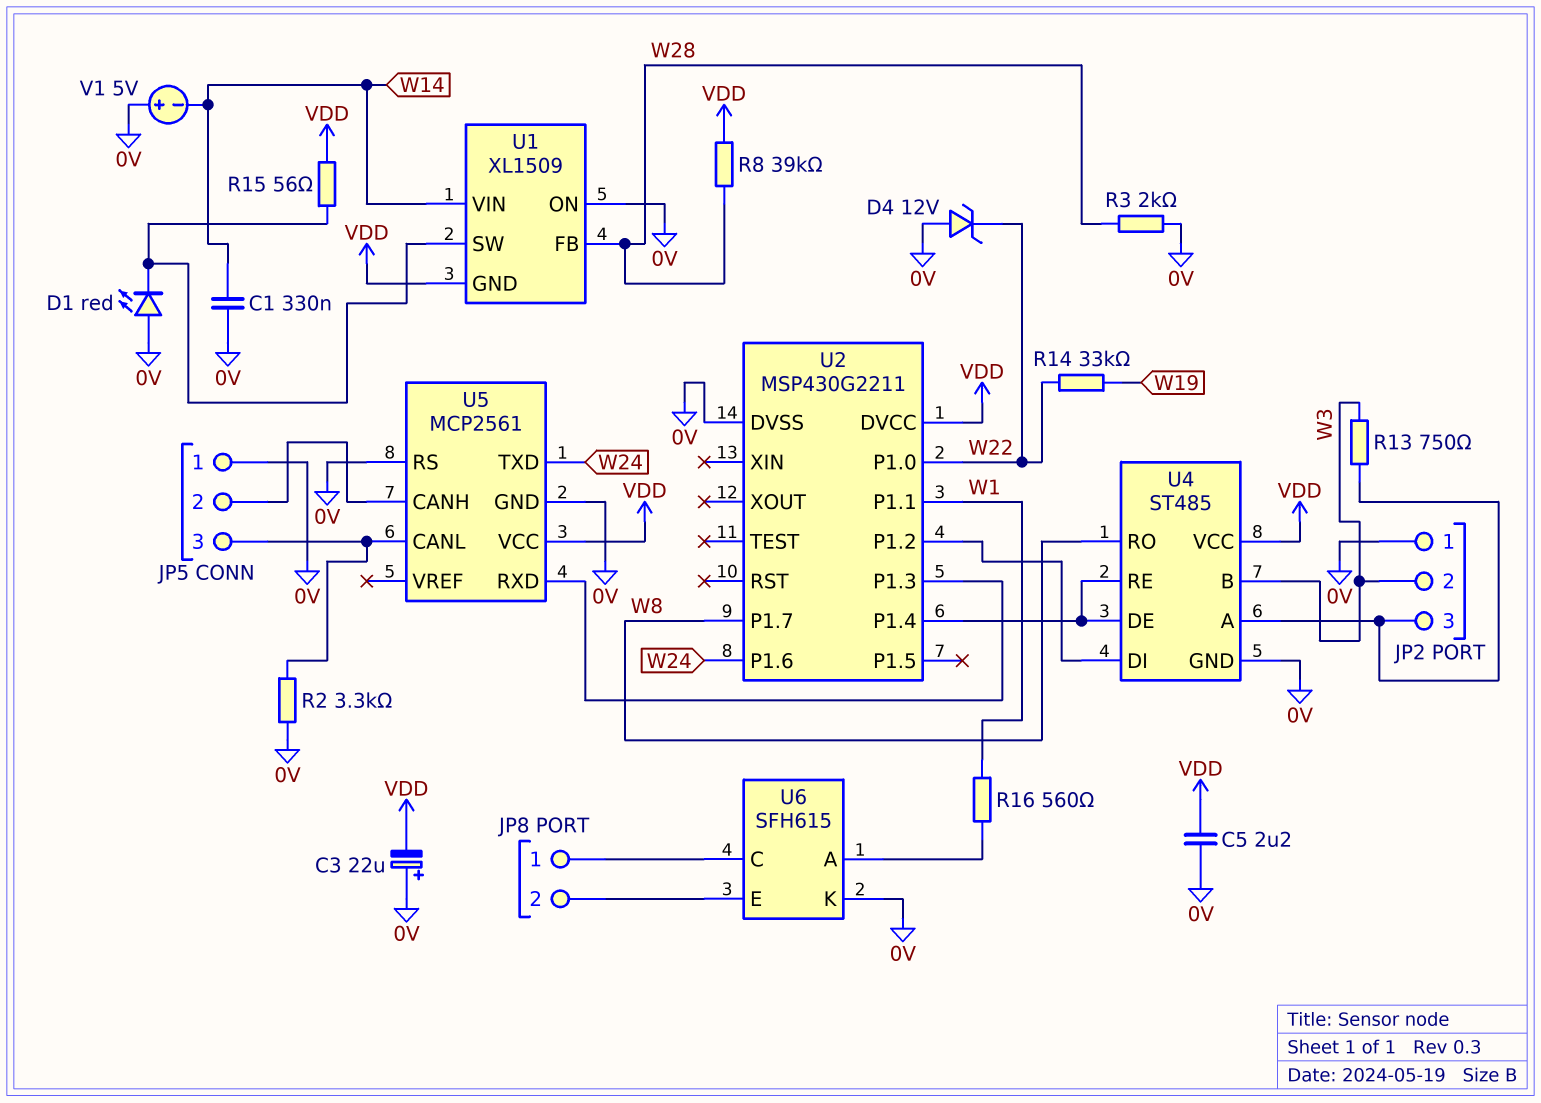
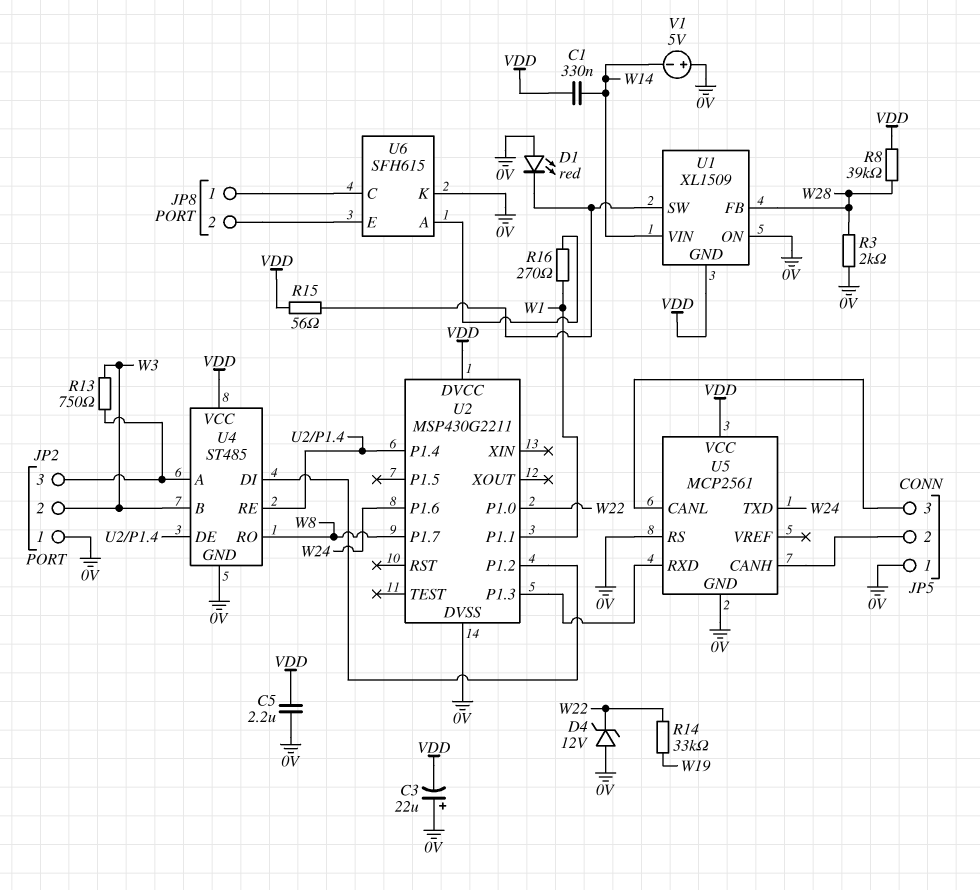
C1: 330nF (0V, W14) -> 330nF (VDD, W14)
R2: 3.3k (0V, JP5/3) -> none
R16: 560 (U6/A, W1) -> 270 (U6/A, W1)

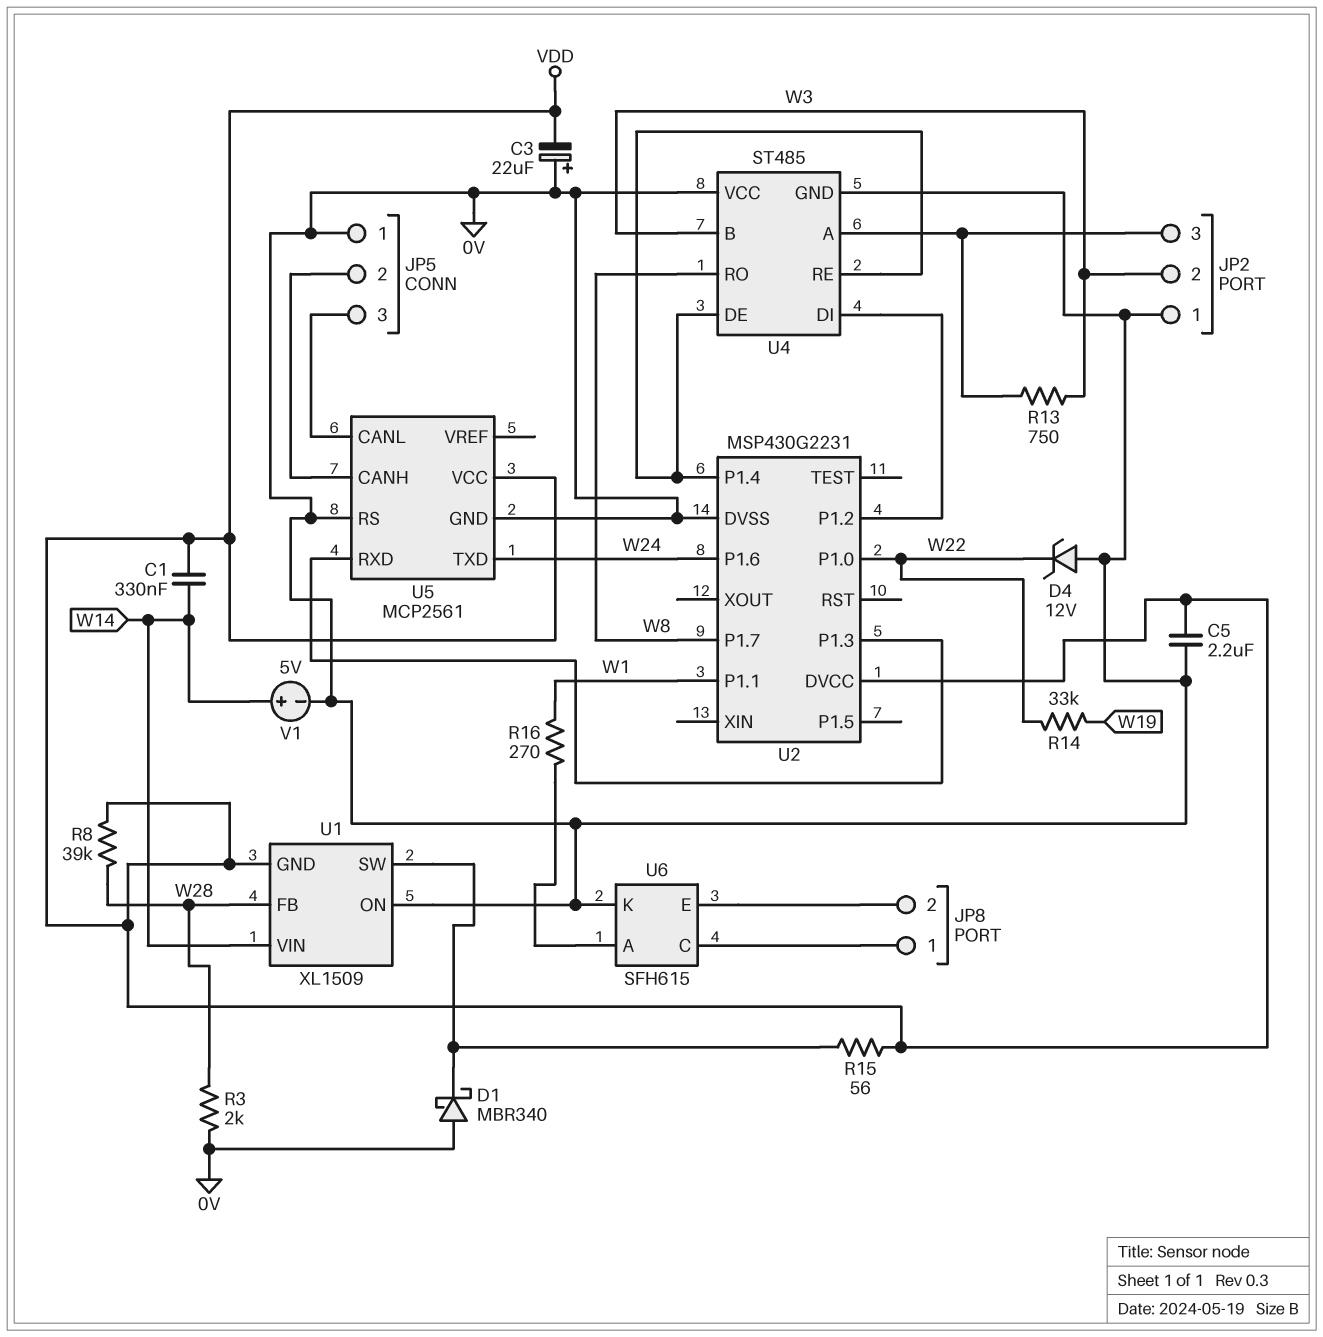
D1: LED red (A 0V, K U1/SW) -> schottky MBR340 (A 0V, K U1/SW)
U2: MSP430G2211 -> MSP430G2231
U4 pin VCC: VDD -> 0V
V1: 5V (plus 0V, minus W14) -> 5V (plus W14, minus 0V)

